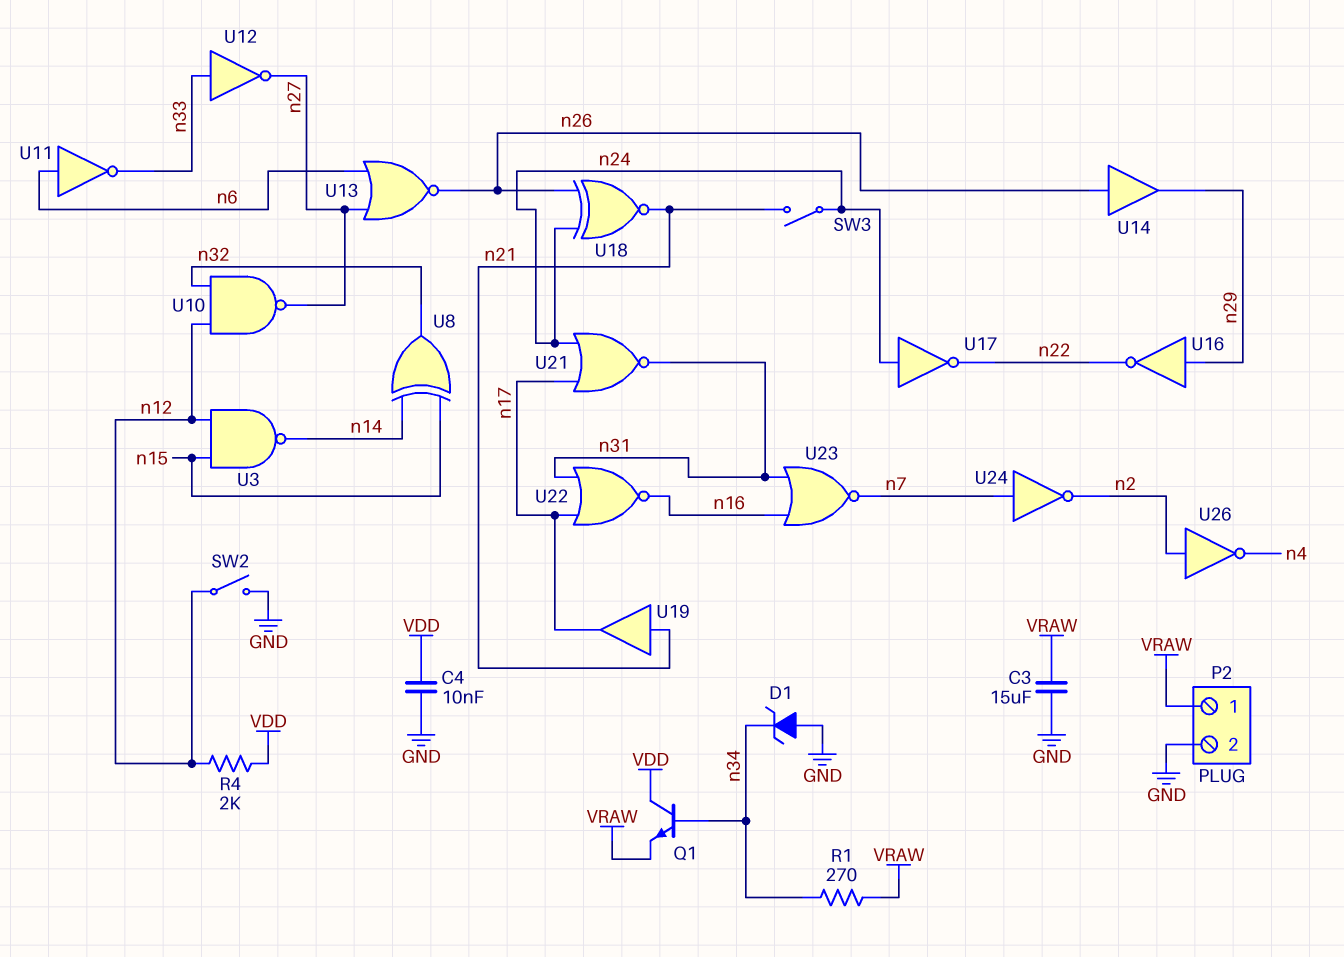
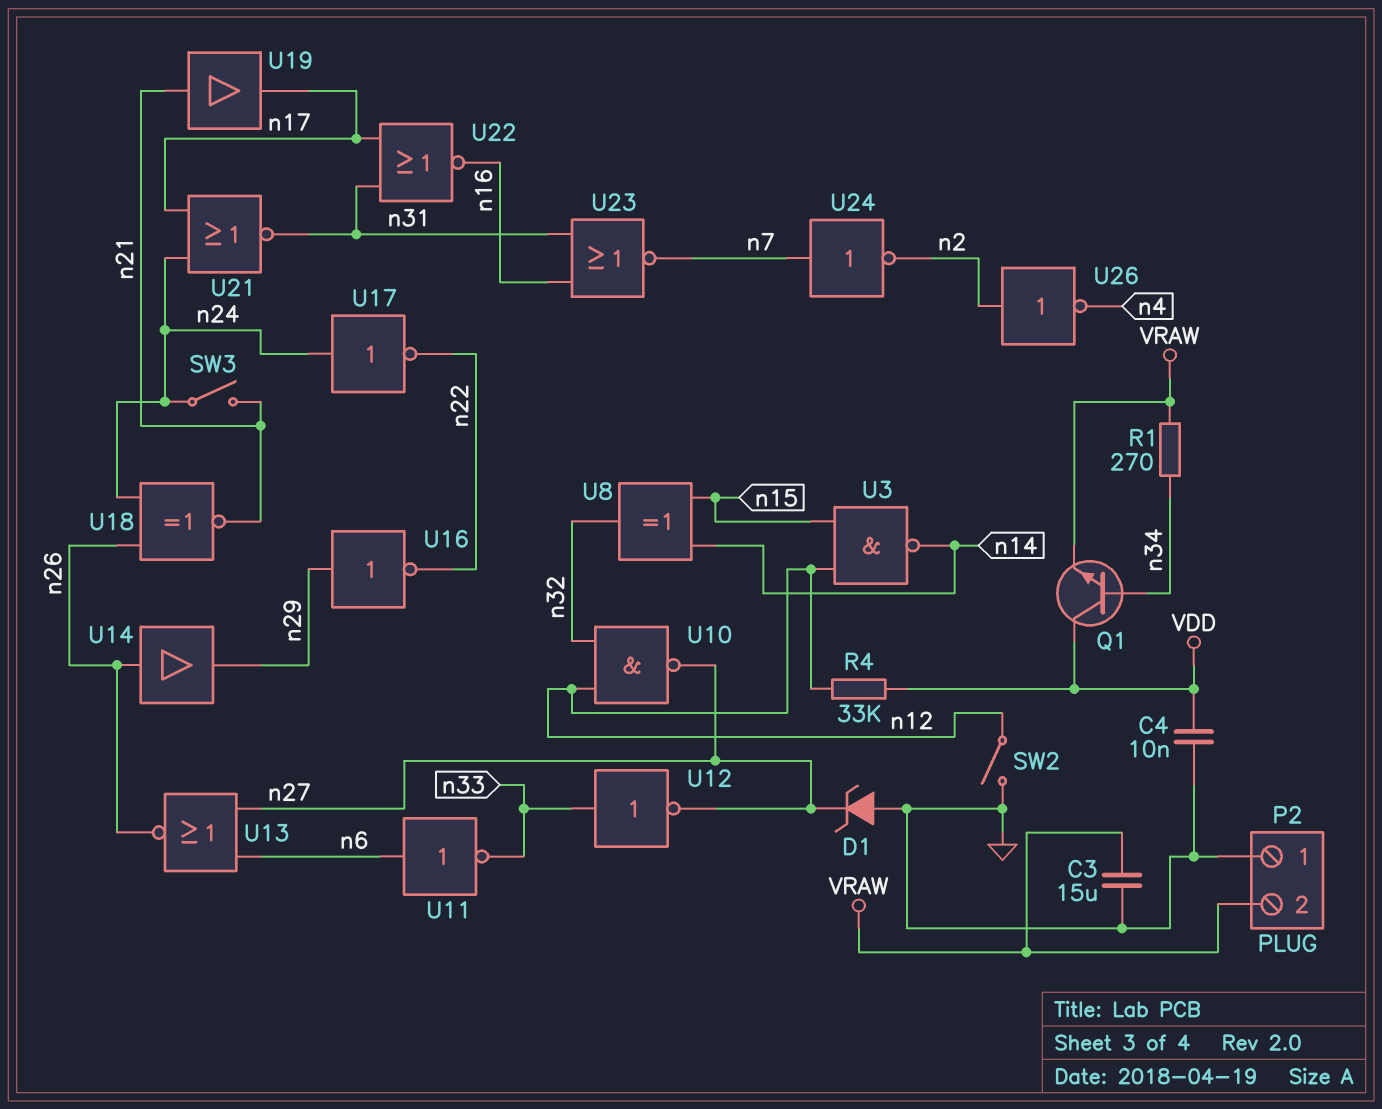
D1: zener (A GND, K n34) -> zener (A GND, K n27)
P2 pin 1: VRAW -> GND
P2 pin 2: GND -> VRAW
R4: 2k (VDD, n12) -> 33k (VDD, n12)

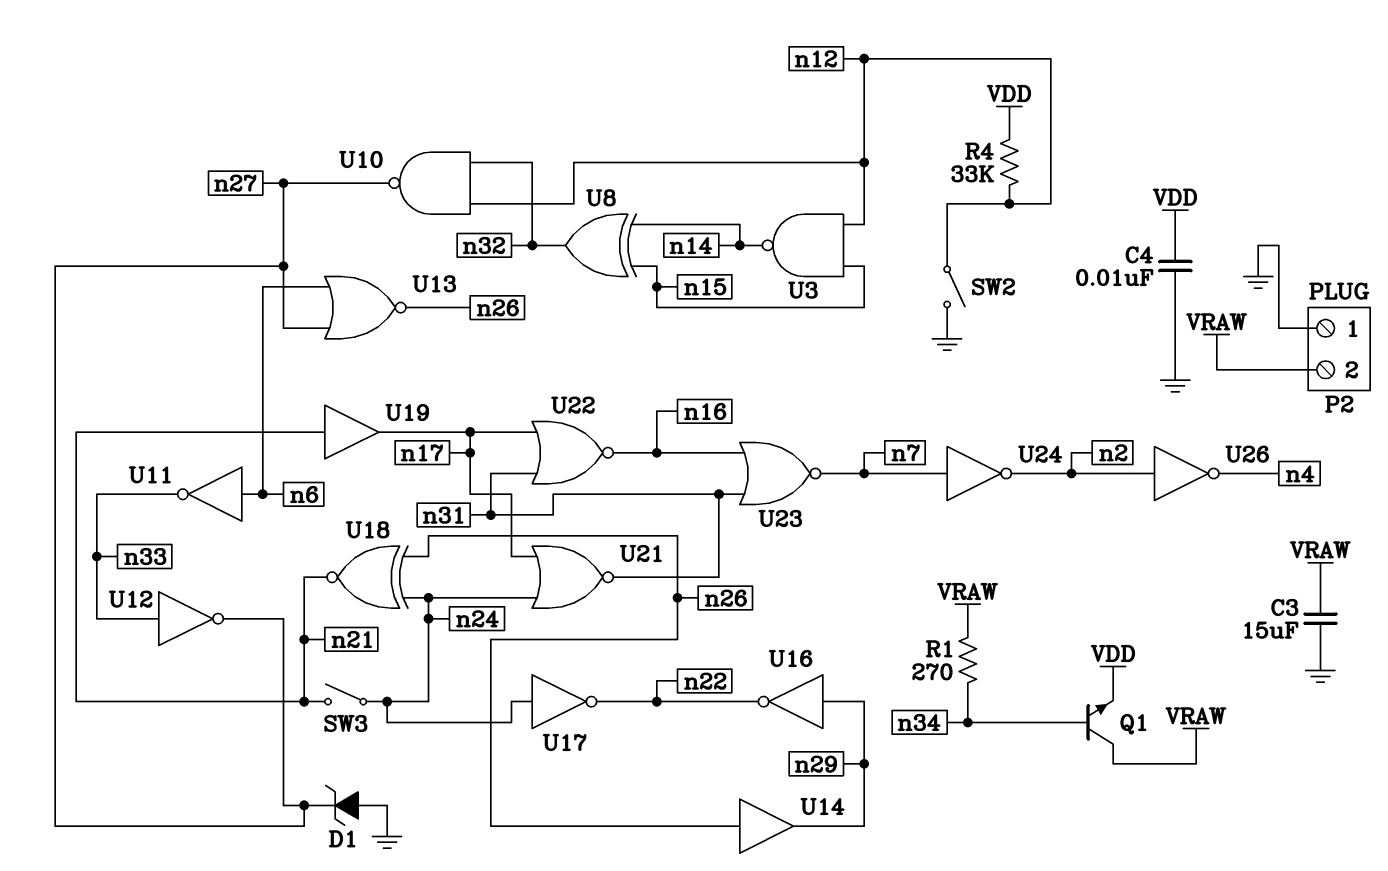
Q1: NPN (B n34, C VDD, E VRAW) -> NPN (B n34, C VRAW, E VDD)

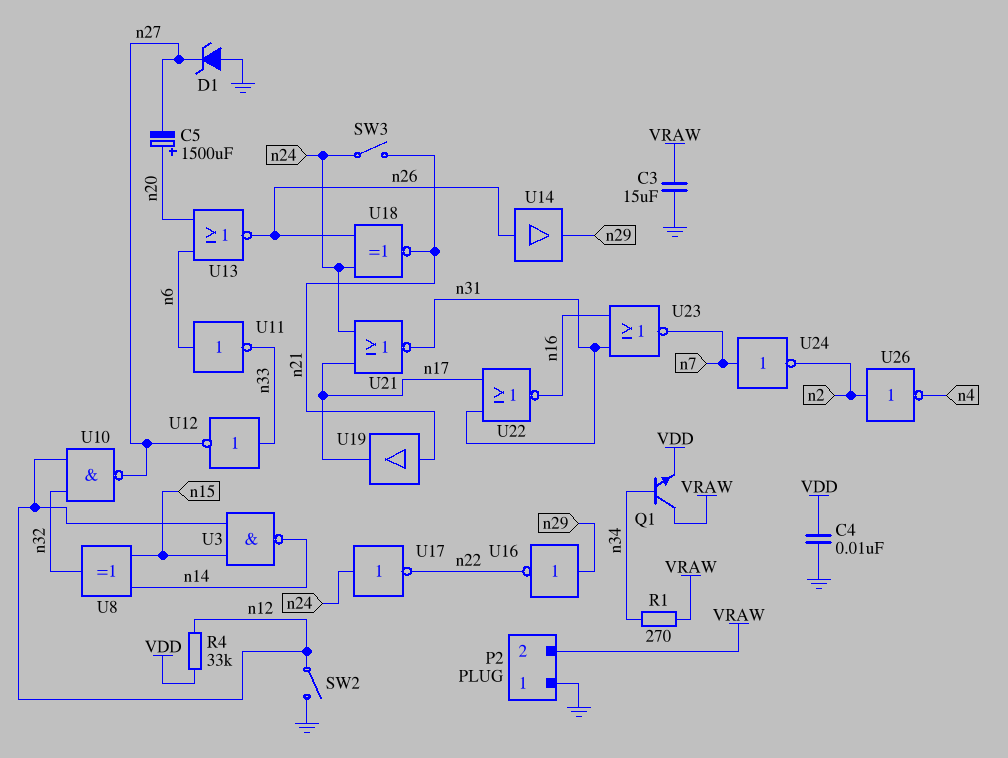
C5: none -> 1500uF (plus n20, minus n27)
U13: NOR (in n6, in n27, out n26) -> NOR (in n6, in n20, out n26)

